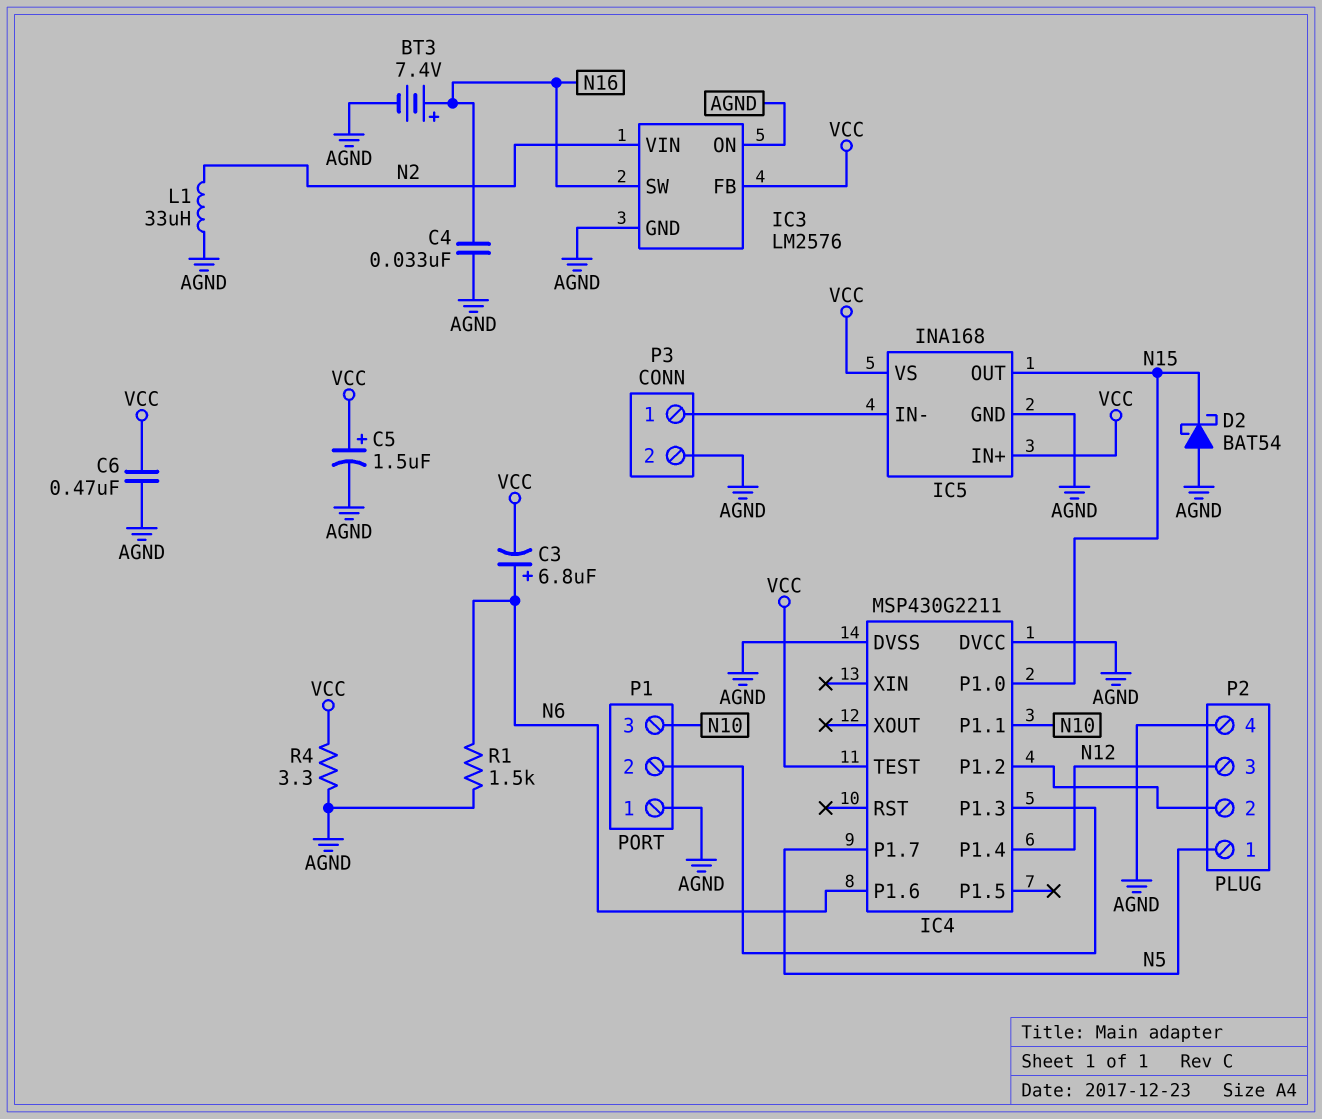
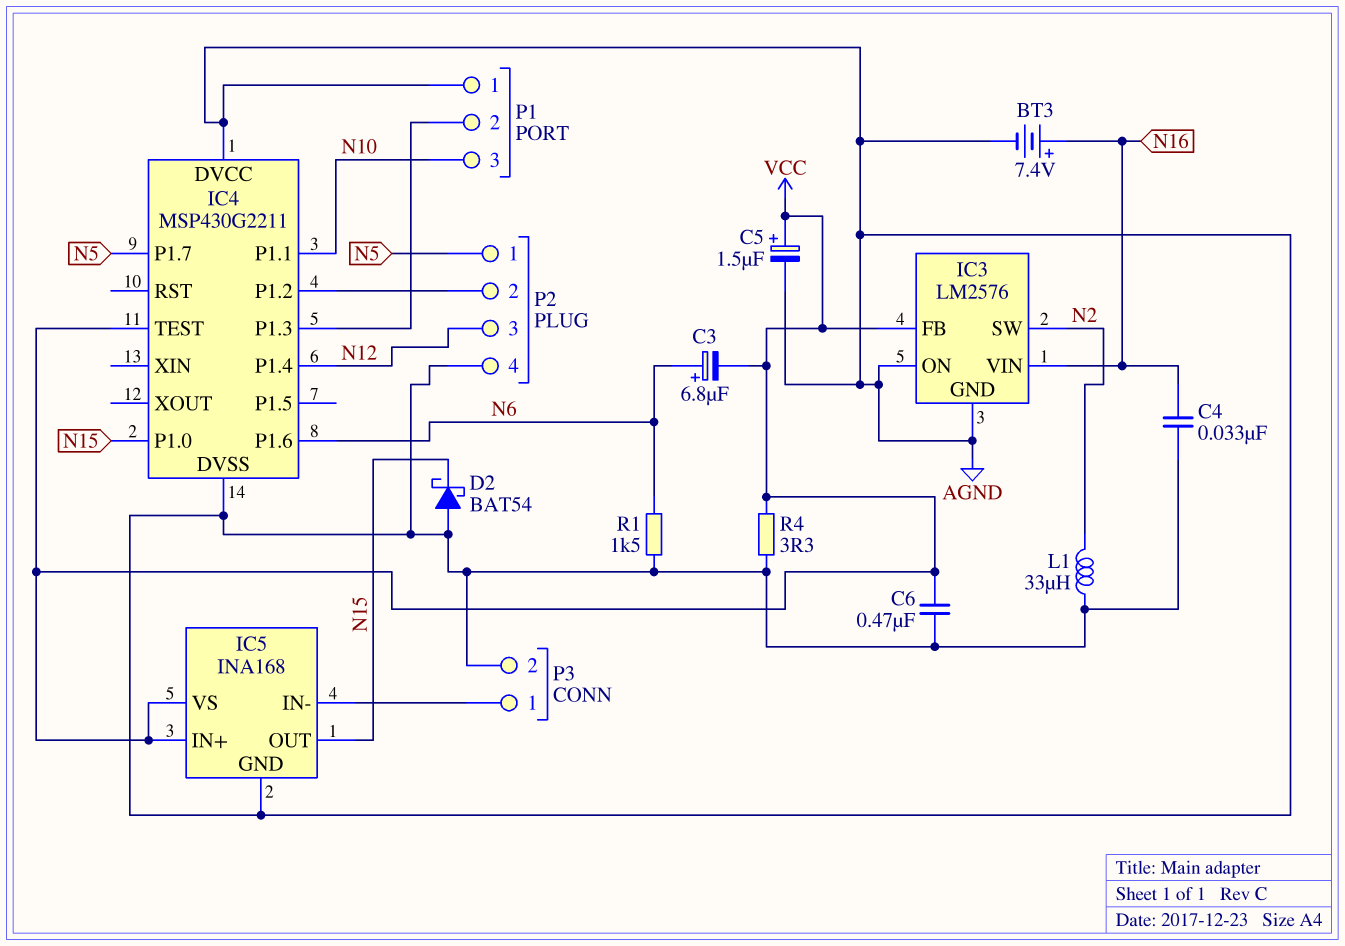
IC3 pin SW: N16 -> N2
IC3 pin VIN: N2 -> N16

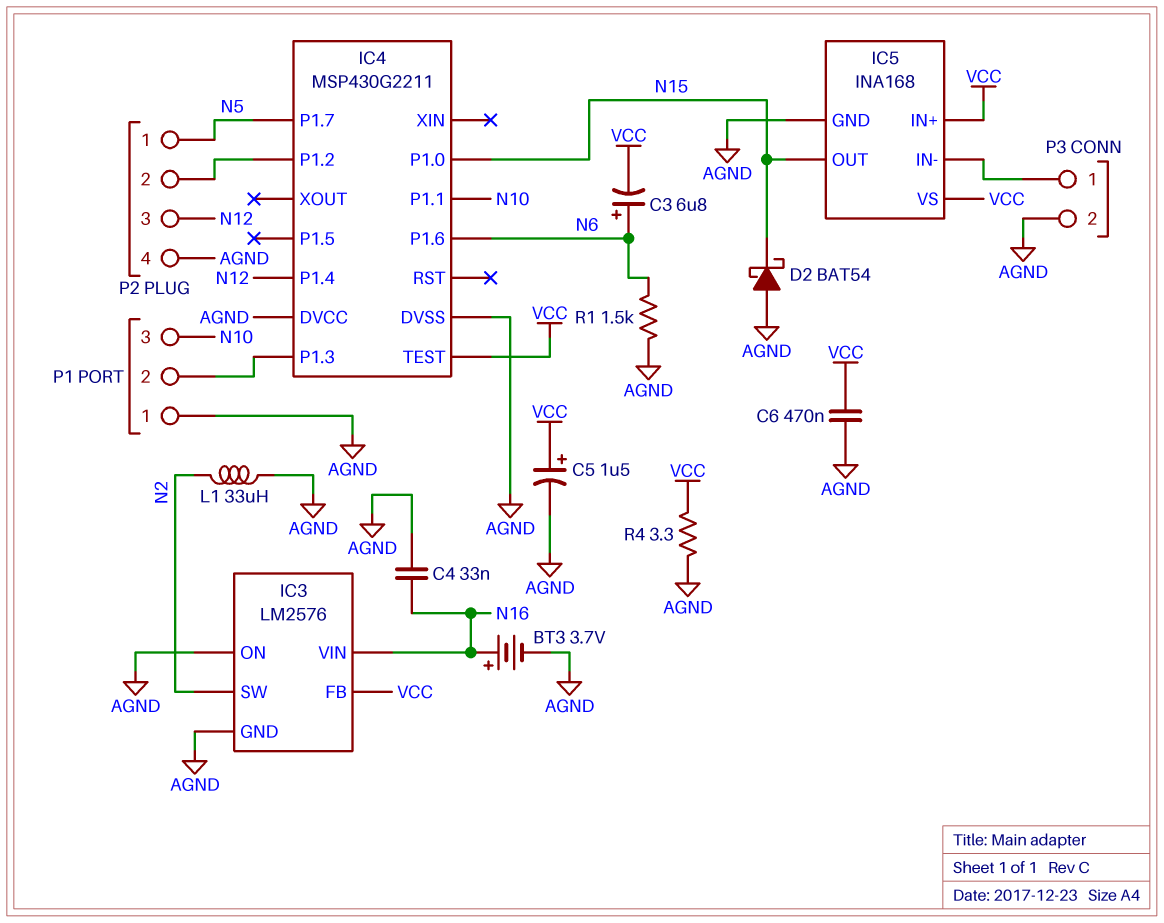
BT3: 7.4V (plus N16, minus AGND) -> 3.7V (plus N16, minus AGND)

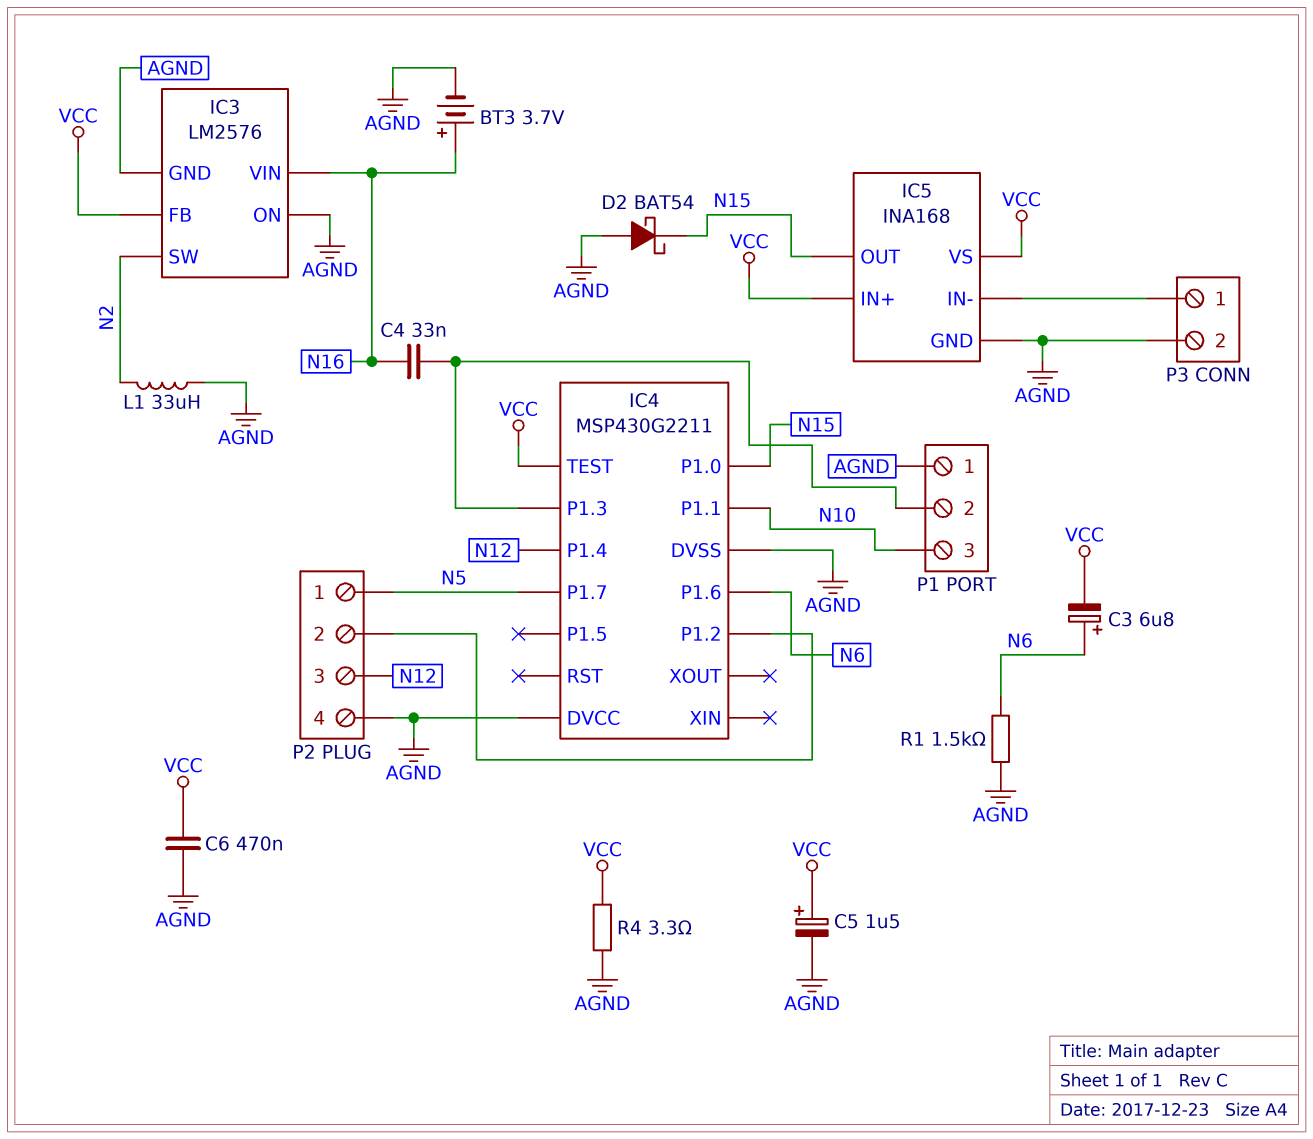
C4: 33nF (AGND, N16) -> 33nF (IC4/P1.3, N16)

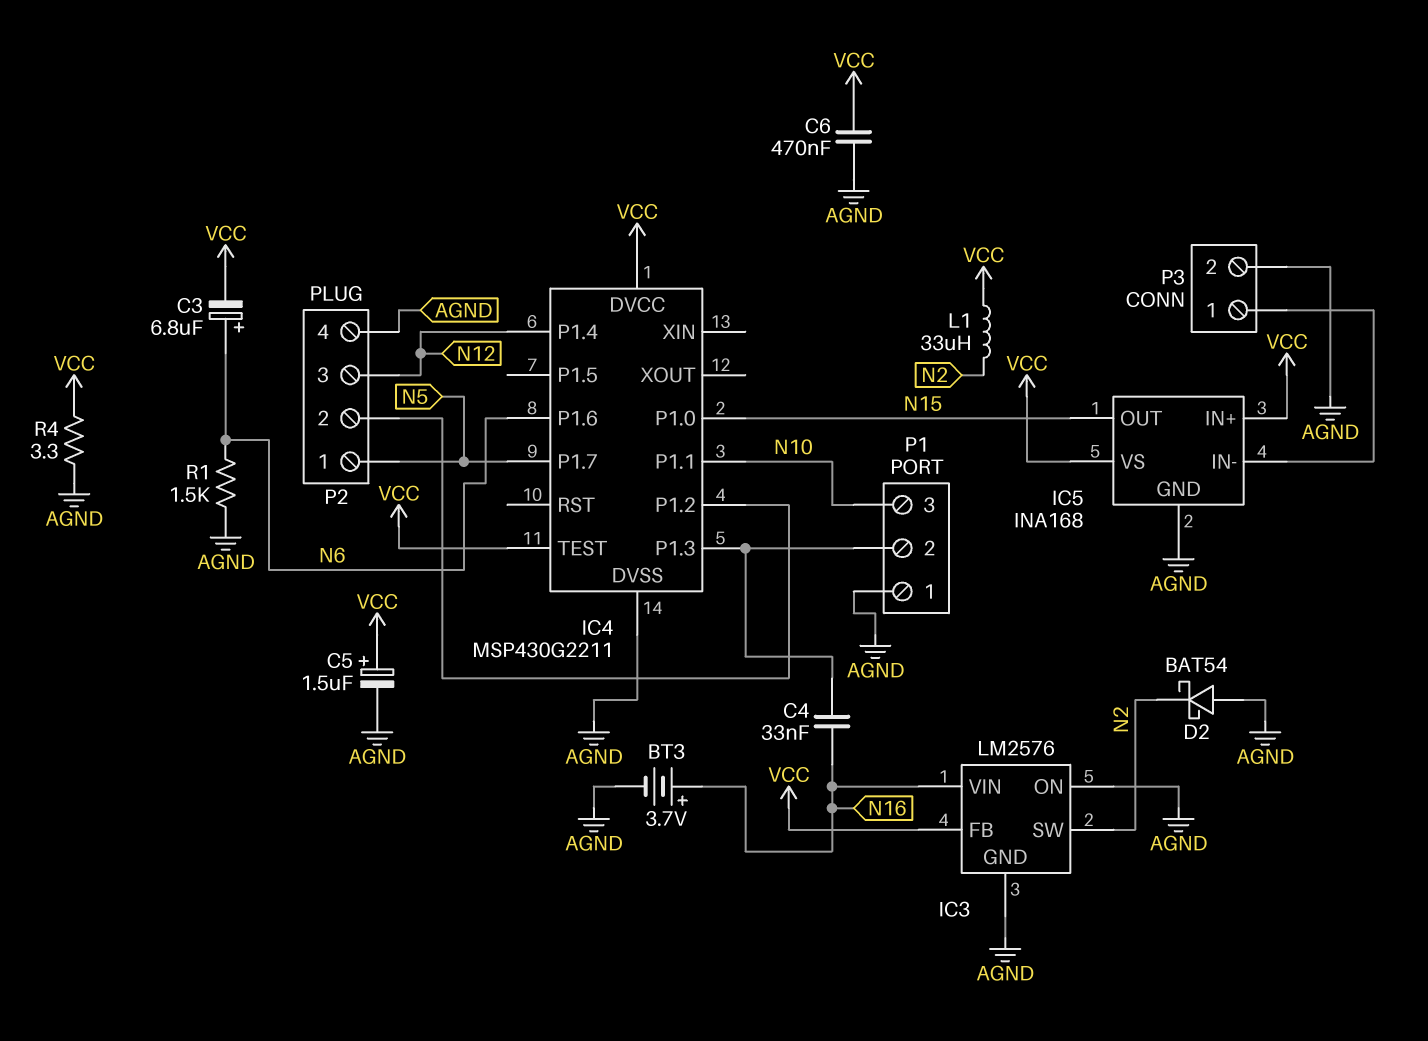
D2: schottky BAT54 (A AGND, K N15) -> schottky BAT54 (A AGND, K N2)
IC4 pin DVCC: AGND -> VCC
L1: 33uH (AGND, N2) -> 33uH (N2, VCC)

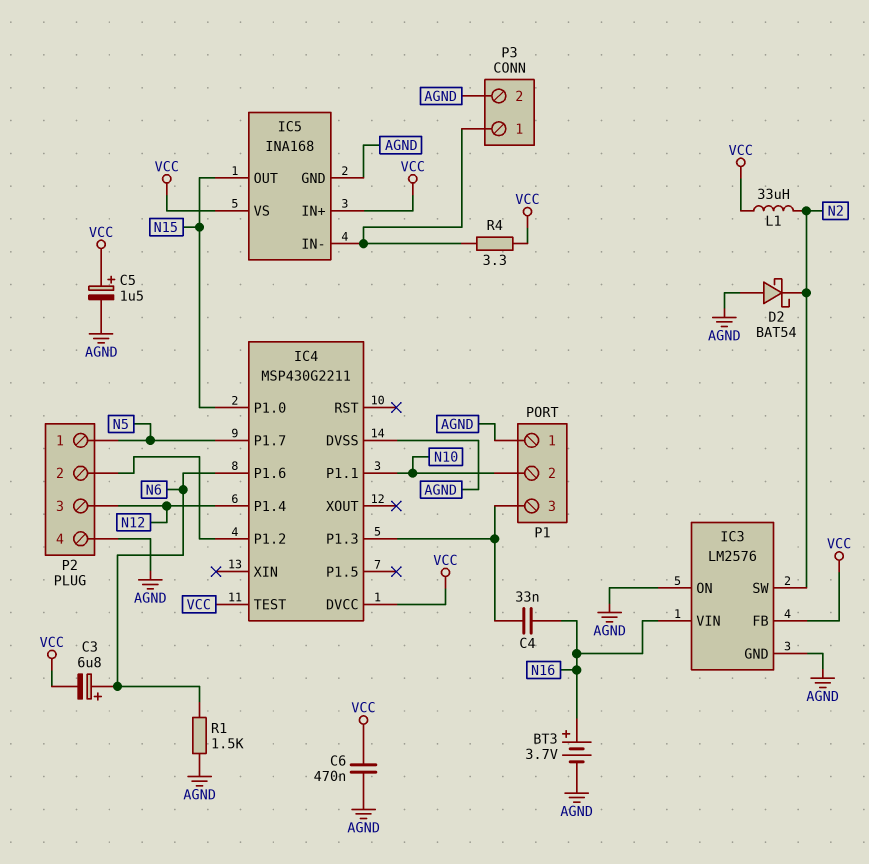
P1 pin 2: IC4/P1.3 -> N10
P1 pin 3: N10 -> IC4/P1.3
R4: 3.3 (AGND, VCC) -> 3.3 (IC5/IN-, VCC)

